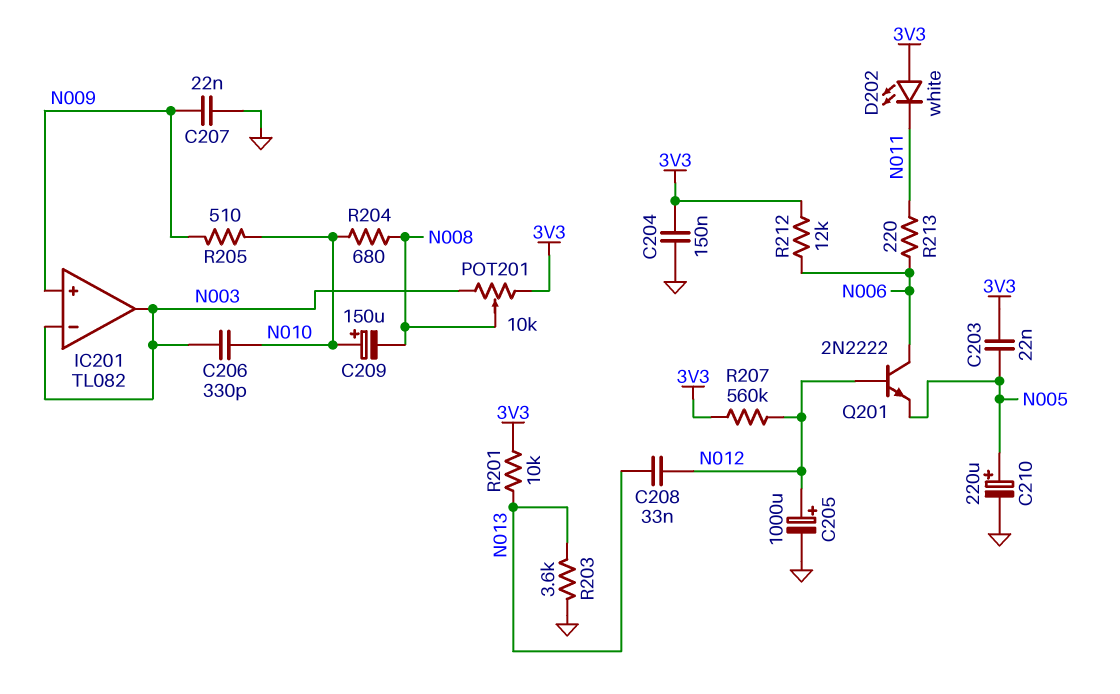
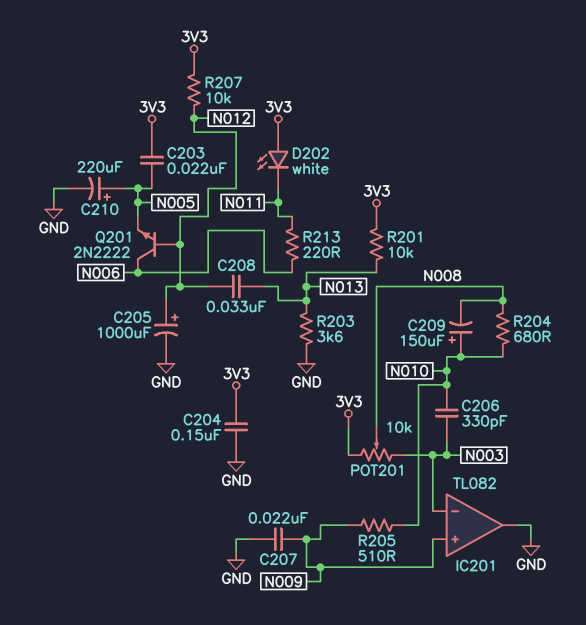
IC201 pin out: N003 -> GND
R207: 560k (3V3, N012) -> 10k (3V3, N012)
R212: 12k (3V3, N006) -> none

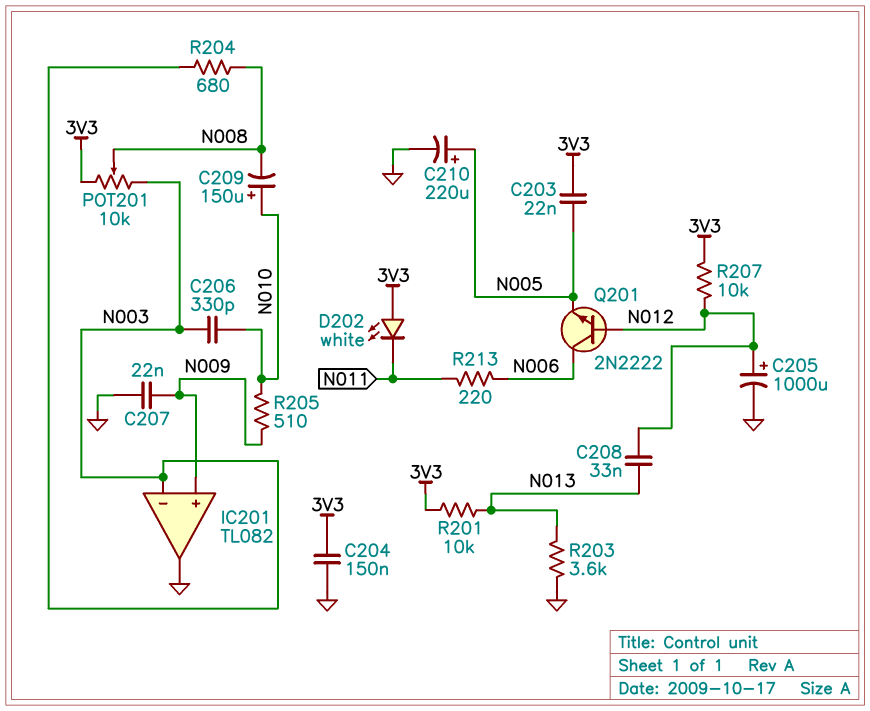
R204: 680 (N008, N010) -> 680 (N003, N008)

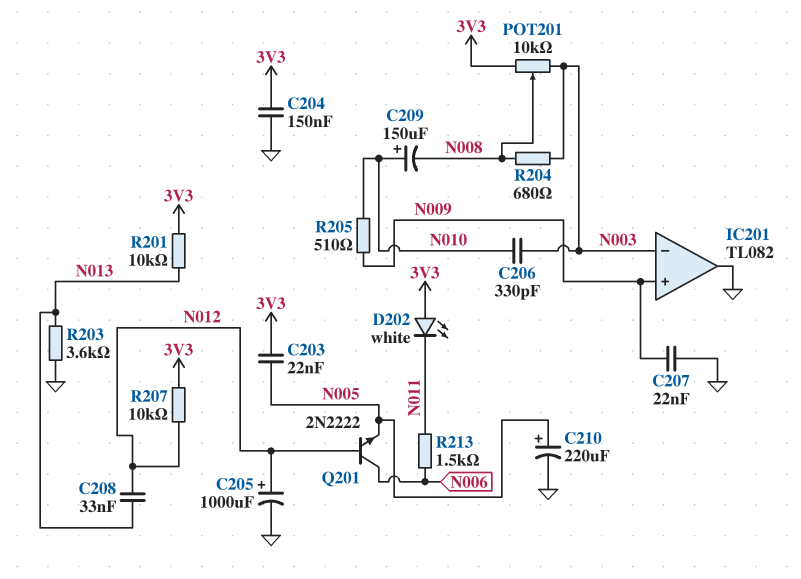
R213: 220 (N006, N011) -> 1.5k (N006, N011)

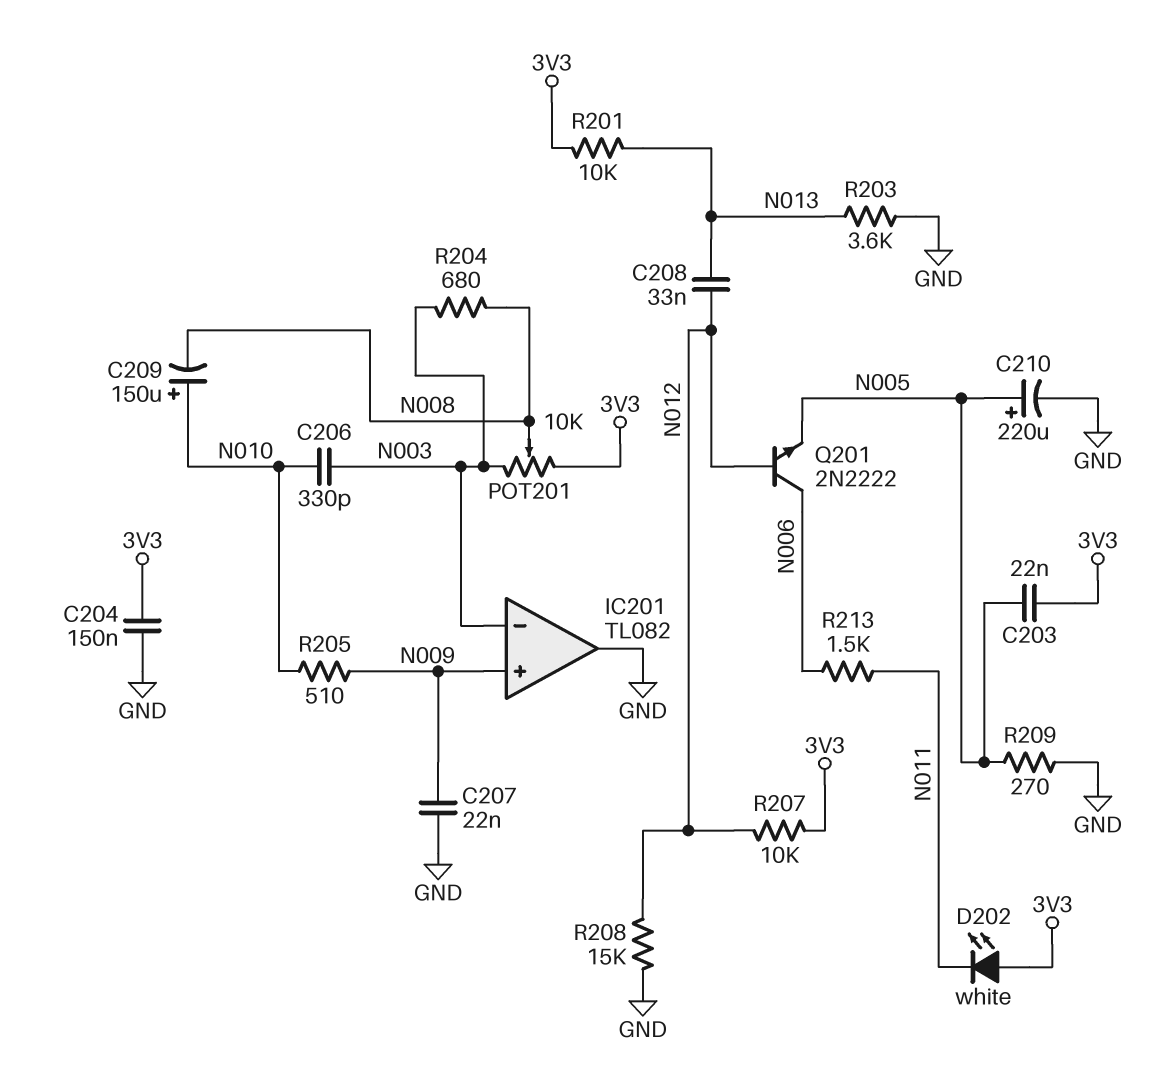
C205: 1000uF (plus N012, minus GND) -> none
R208: none -> 15k (GND, N012)
R209: none -> 270 (GND, N005)

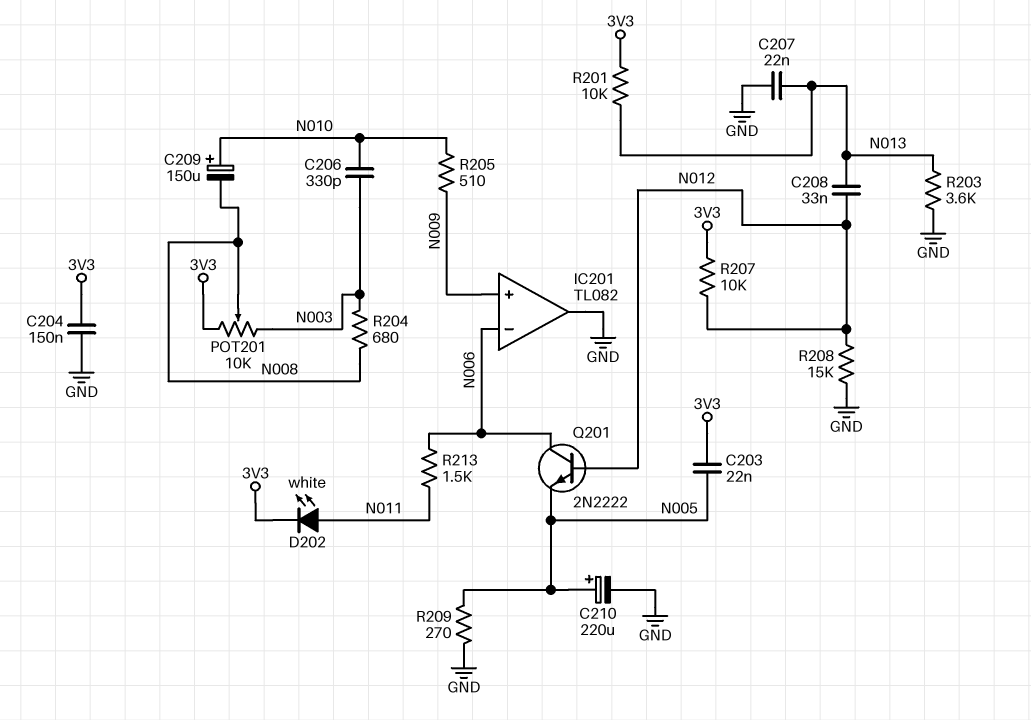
C207: 22nF (GND, N009) -> 22nF (GND, N013)
D202: LED white (A 3V3, K N011) -> LED white (A N011, K 3V3)
IC201 pin in-: N003 -> N006

